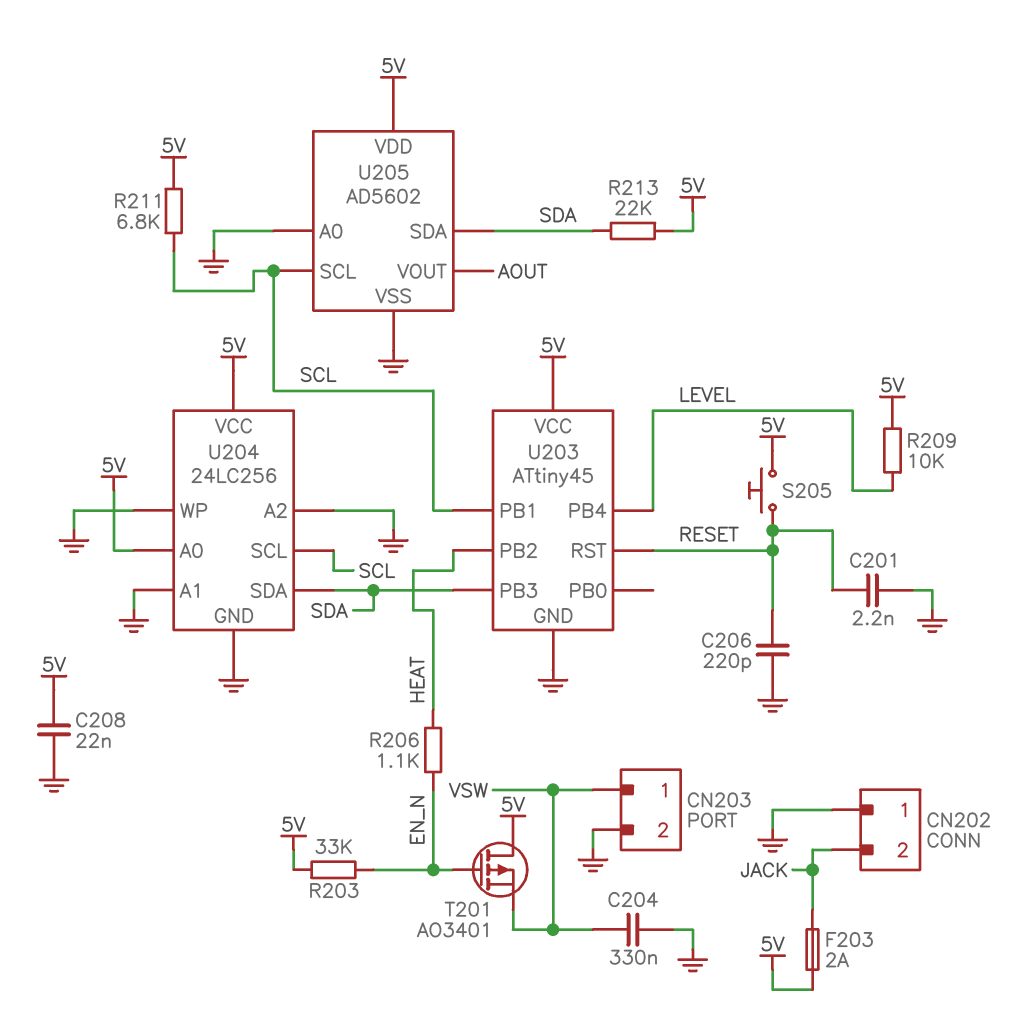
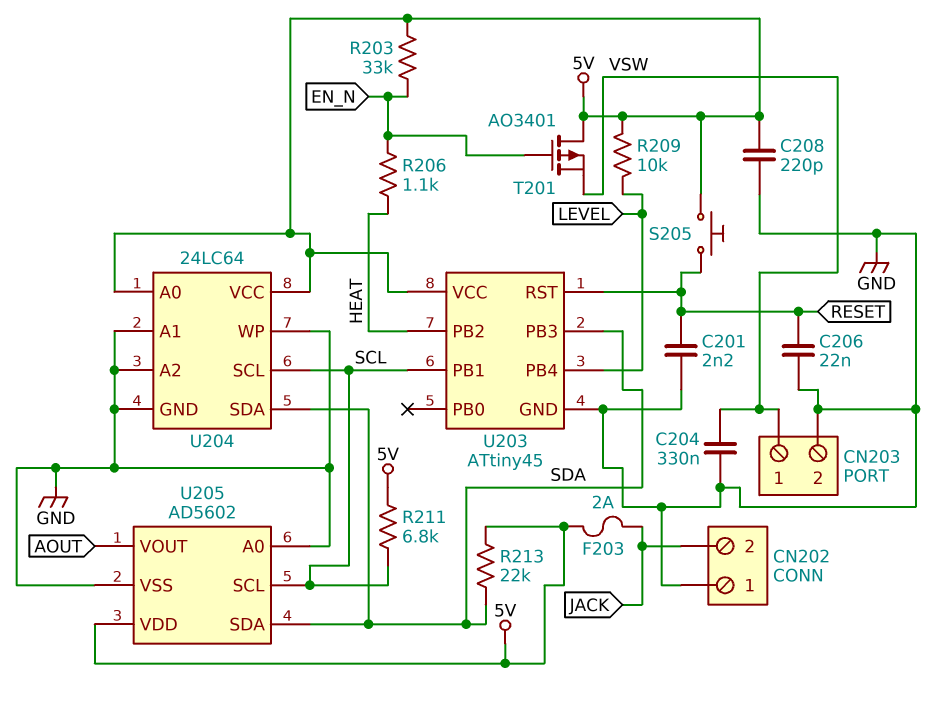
C206: 220pF (GND, RESET) -> 22nF (GND, RESET)
C208: 22nF (5V, GND) -> 220pF (5V, GND)
U204: 24LC256 -> 24LC64

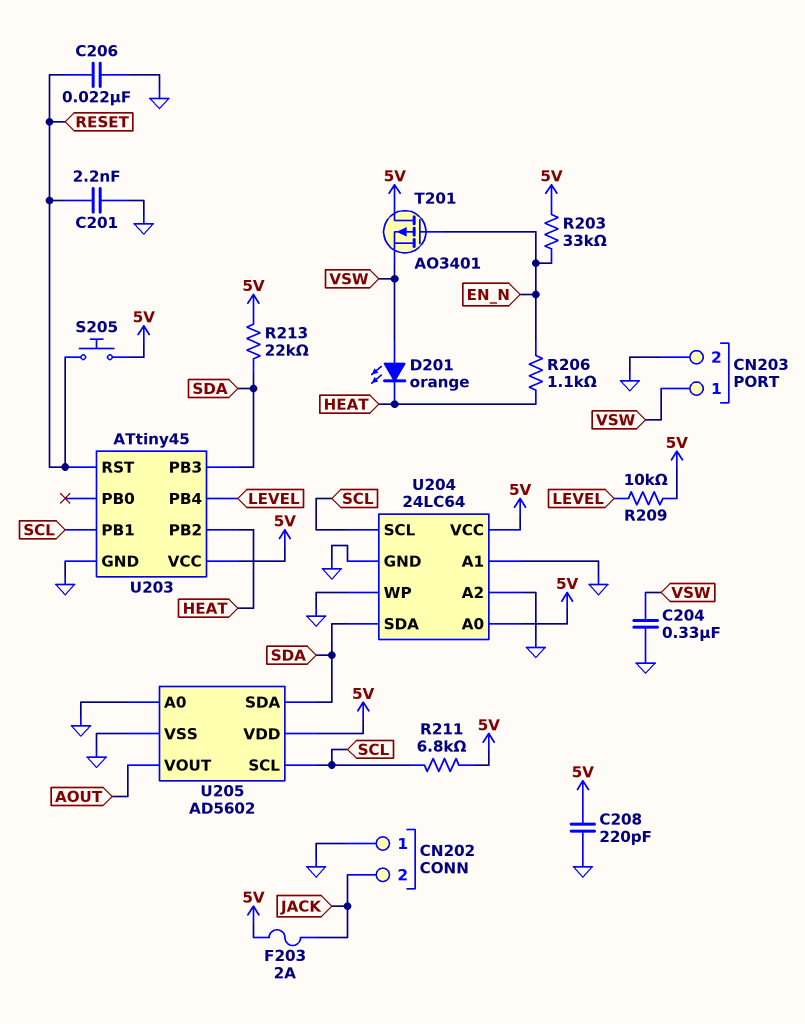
D201: none -> LED orange (A VSW, K HEAT)

